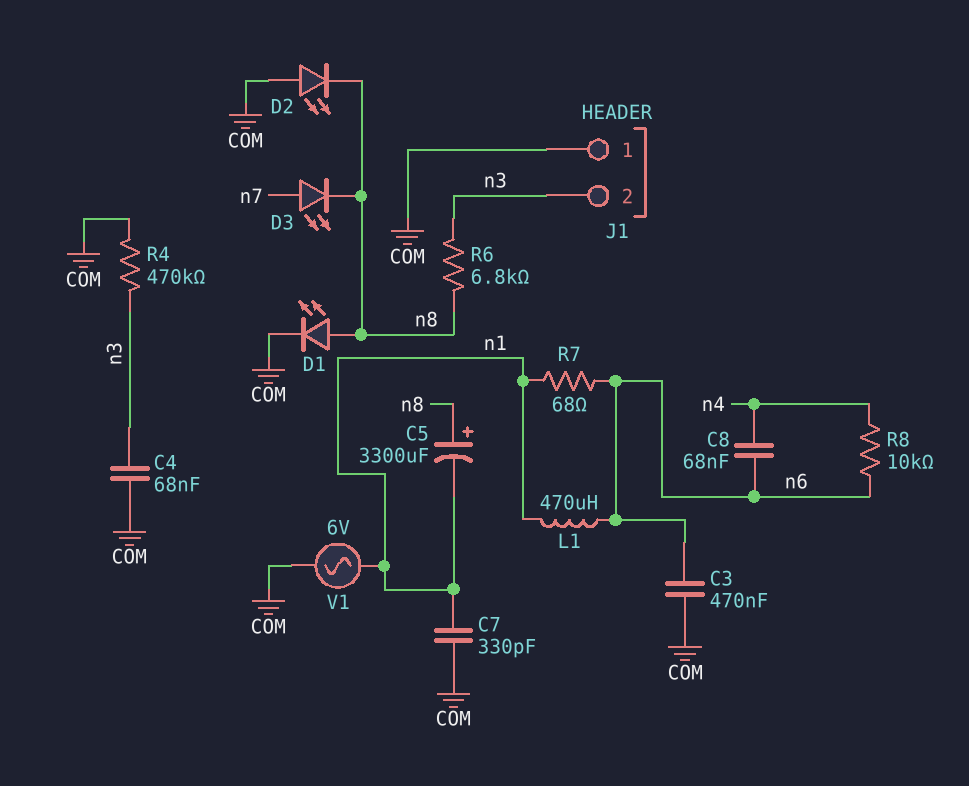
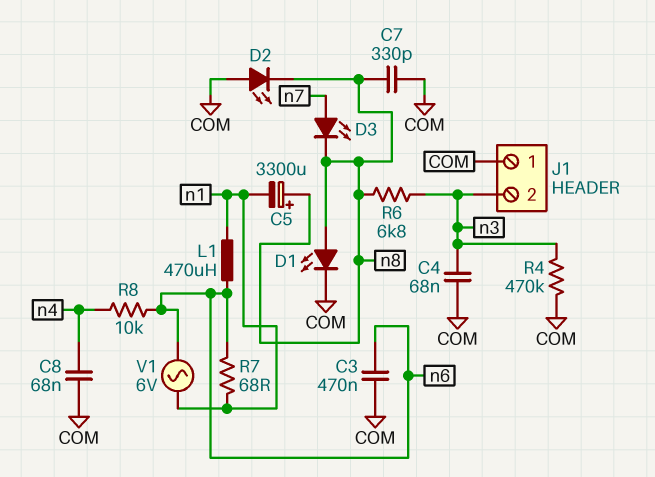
C7: 330pF (COM, n1) -> 330pF (COM, n8)
C8: 68nF (n4, n6) -> 68nF (COM, n4)
V1: AC 6V (COM, n1) -> AC 6V (n1, n6)

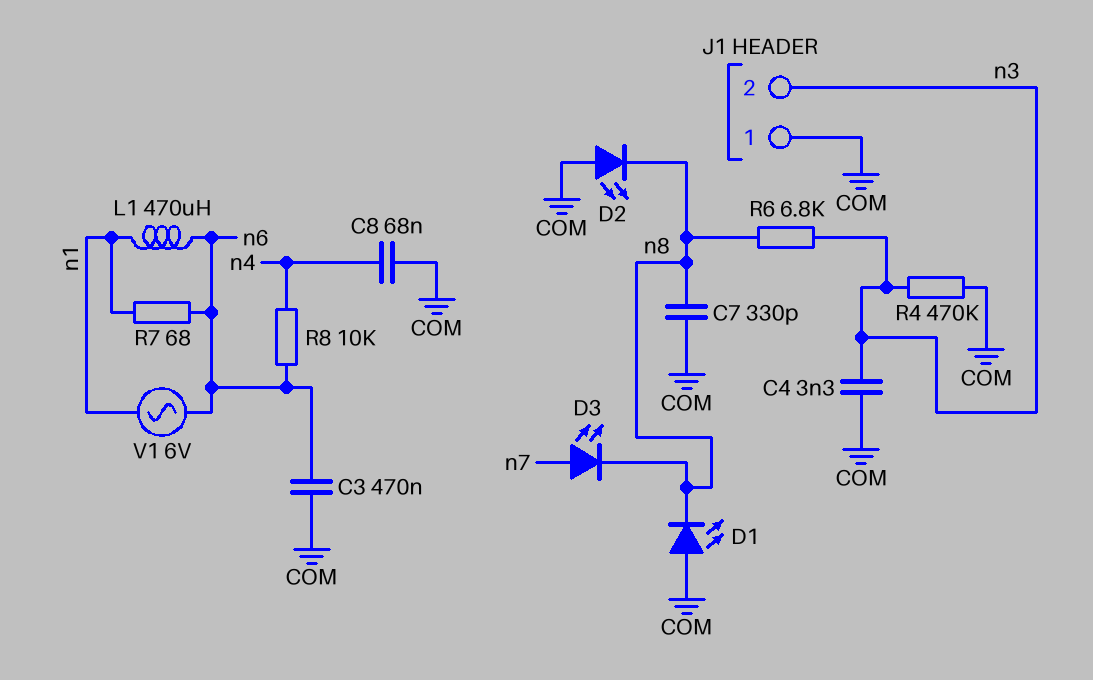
C4: 68nF (COM, n3) -> 3.3nF (COM, n3)
C5: 3300uF (plus n8, minus n1) -> none
D1: LED (A n8, K COM) -> LED (A COM, K n8)

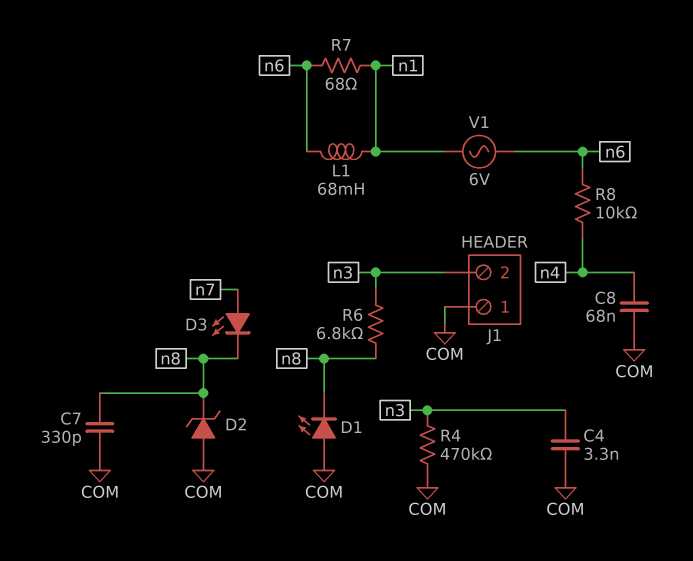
C3: 470nF (COM, n6) -> none
D2: LED (A COM, K n8) -> zener (A COM, K n8)
L1: 470uH (n1, n6) -> 68mH (n1, n6)

